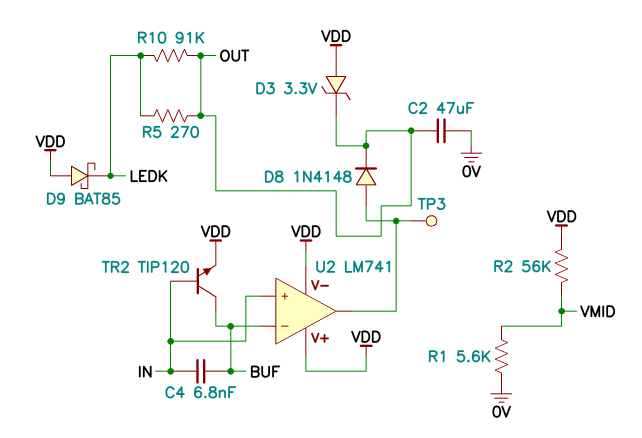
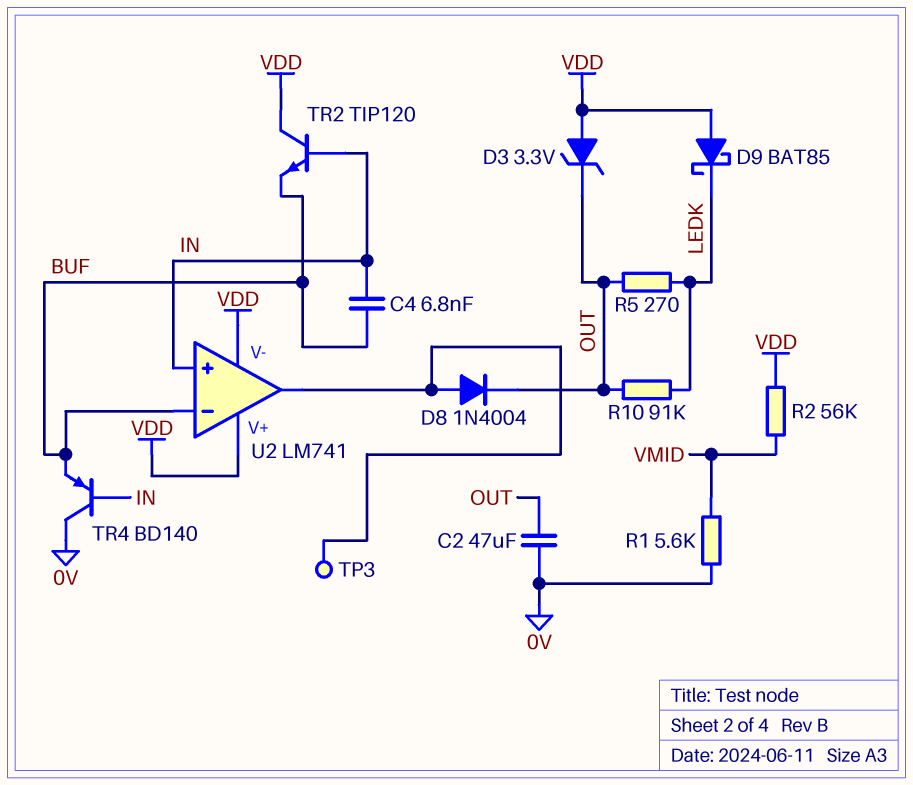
D8: diode 1N4148 (A U2/out, K OUT) -> diode 1N4004 (A U2/out, K OUT)
TR2: NPN TIP120 (B IN, C BUF, E VDD) -> NPN TIP120 (B IN, C VDD, E BUF)
TR4: none -> PNP BD140 (B IN, C 0V, E BUF)

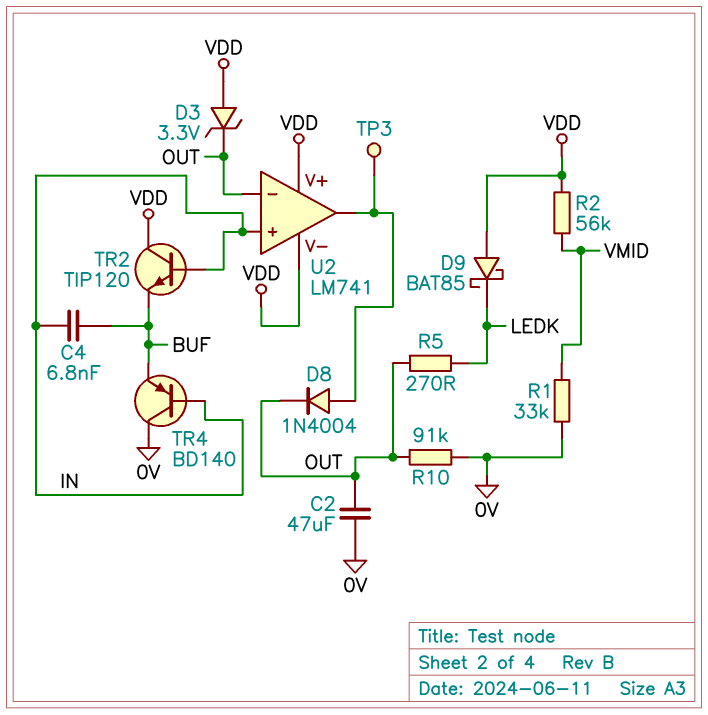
R1: 5.6k (0V, VMID) -> 33k (0V, VMID)
R10: 91k (LEDK, OUT) -> 91k (0V, OUT)
U2 pin in-: BUF -> OUT

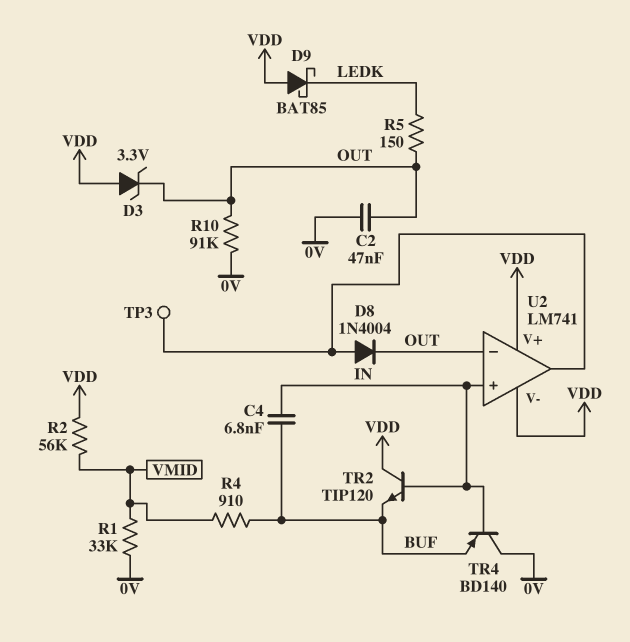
C2: 47uF (0V, OUT) -> 47nF (0V, OUT)
R4: none -> 910 (BUF, VMID)
R5: 270 (LEDK, OUT) -> 150 (LEDK, OUT)

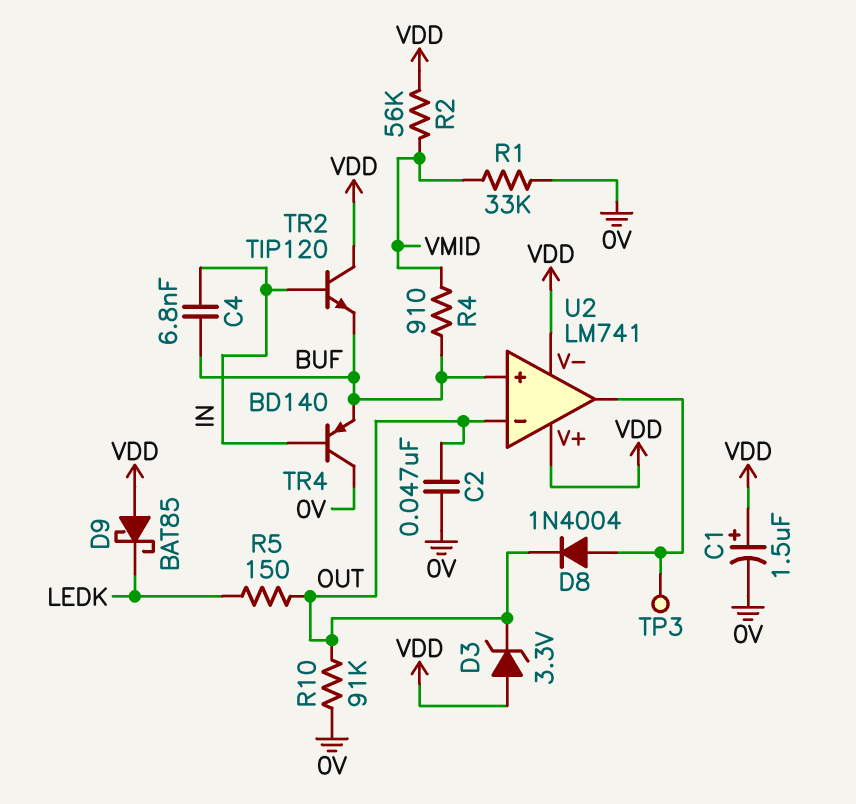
C1: none -> 1.5uF (plus VDD, minus 0V)
U2 pin in+: IN -> BUF

